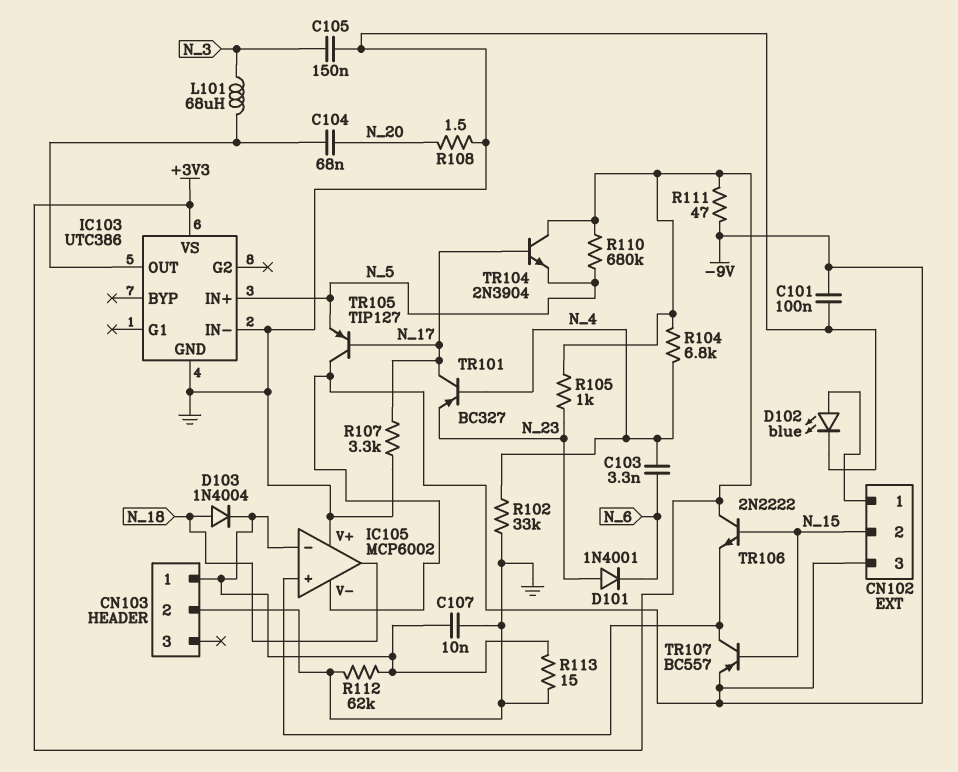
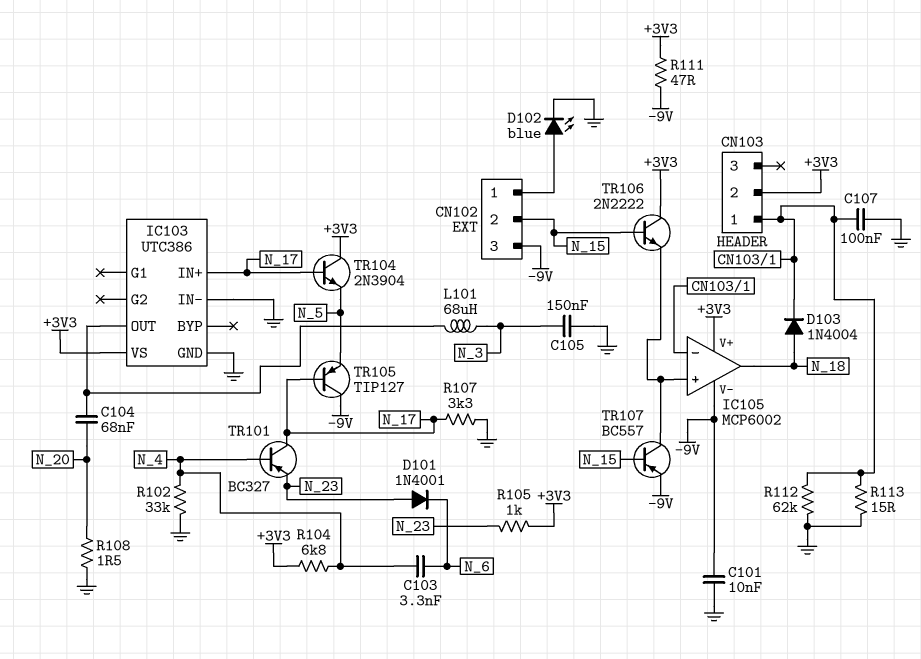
C101: 100nF (-9V, GND) -> 10nF (-9V, GND)
C107: 10nF (CN103/1, GND) -> 100nF (CN103/1, GND)
CN103 pin 2: GND -> +3V3
IC103 pin IN+: N_5 -> N_17
IC105 pin V+: GND -> +3V3
R110: 680k (+3V3, N_5) -> none

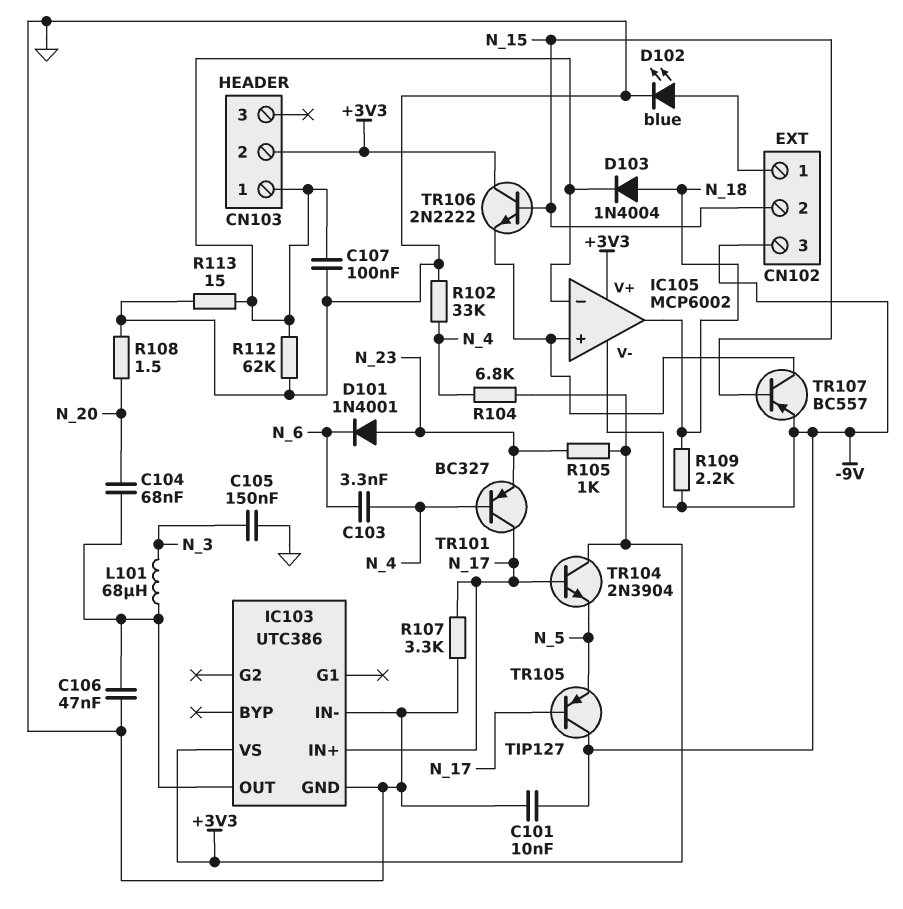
C106: none -> 47nF (GND, IC103/OUT)
R109: none -> 2.2k (-9V, N_18)
R111: 47 (+3V3, -9V) -> none

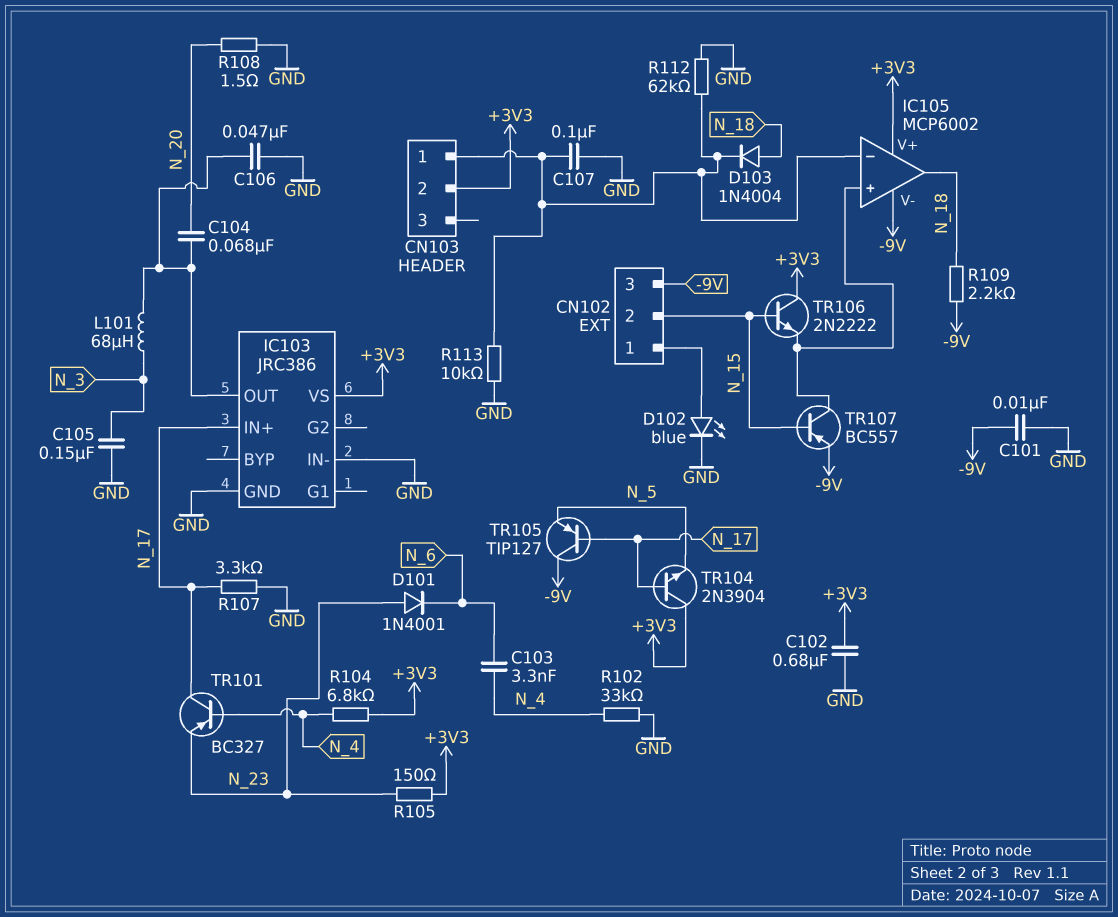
C102: none -> 680nF (+3V3, GND)
IC103: UTC386 -> JRC386
R105: 1k (+3V3, N_23) -> 150 (+3V3, N_23)
R113: 15 (CN103/1, GND) -> 10k (CN103/1, GND)

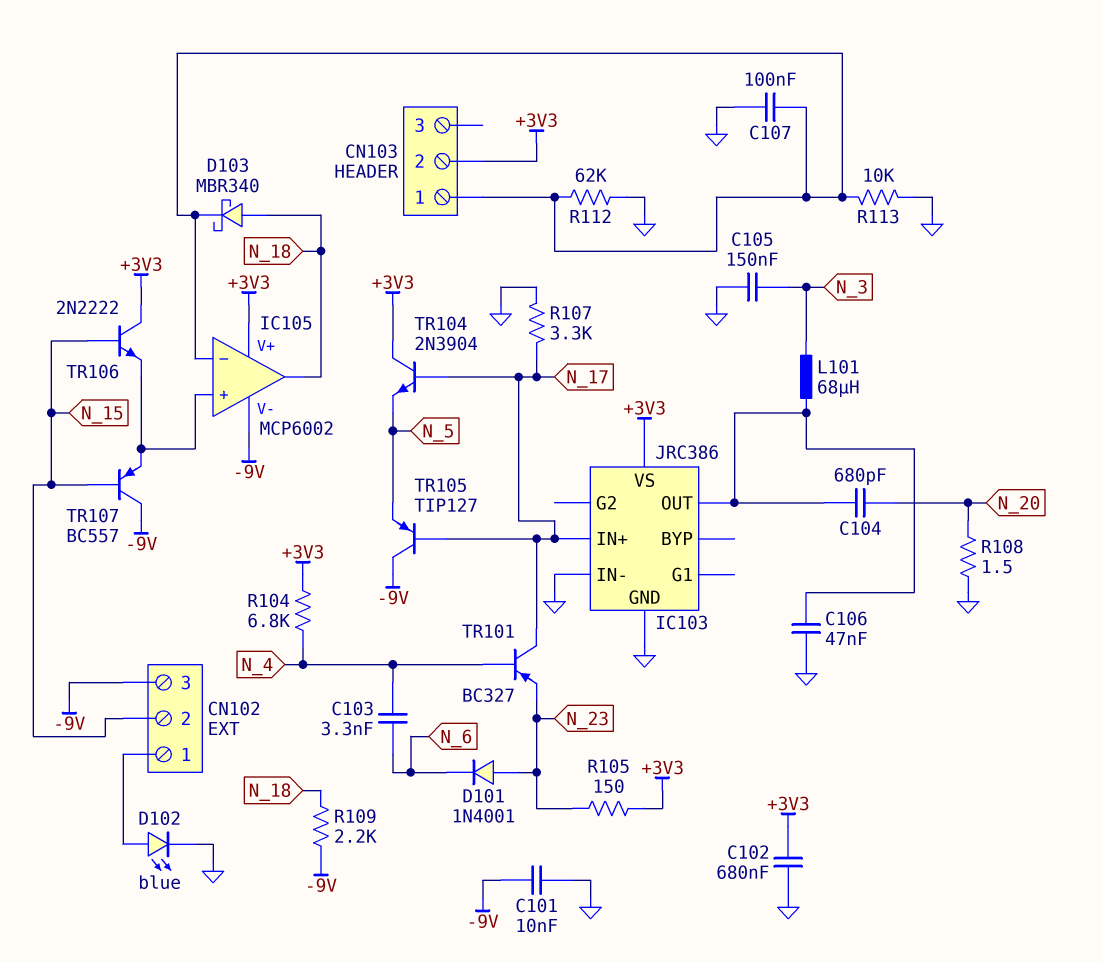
C104: 68nF (IC103/OUT, N_20) -> 680pF (IC103/OUT, N_20)
D103: diode 1N4004 (A N_18, K CN103/1) -> schottky MBR340 (A N_18, K CN103/1)
R102: 33k (GND, N_4) -> none
TR107: PNP BC557 (B N_15, C IC105/in+, E -9V) -> PNP BC557 (B N_15, C -9V, E IC105/in+)

